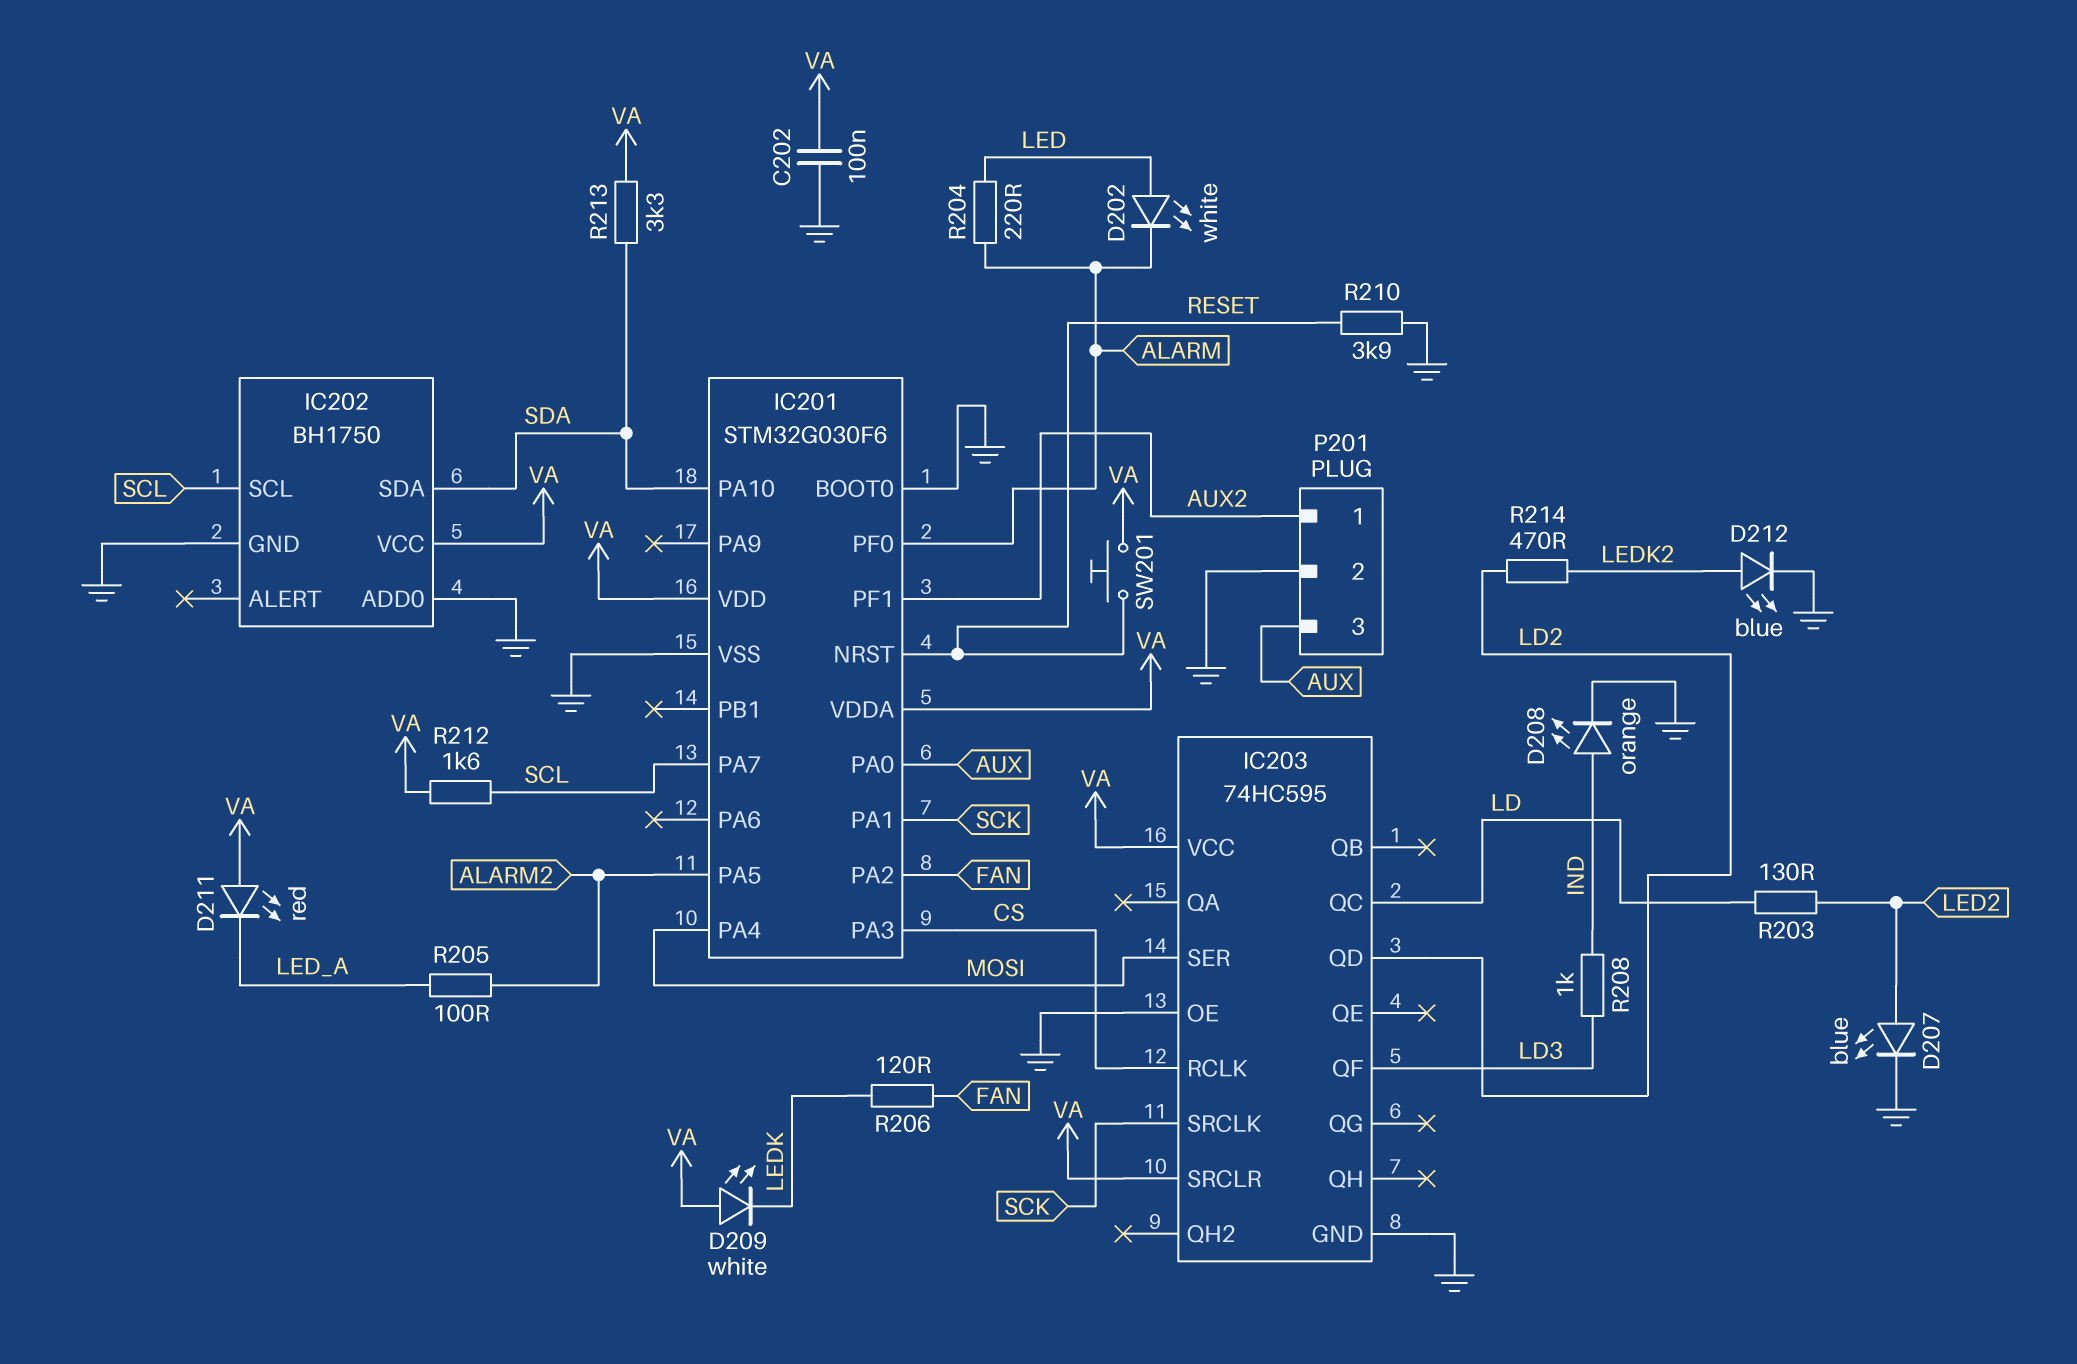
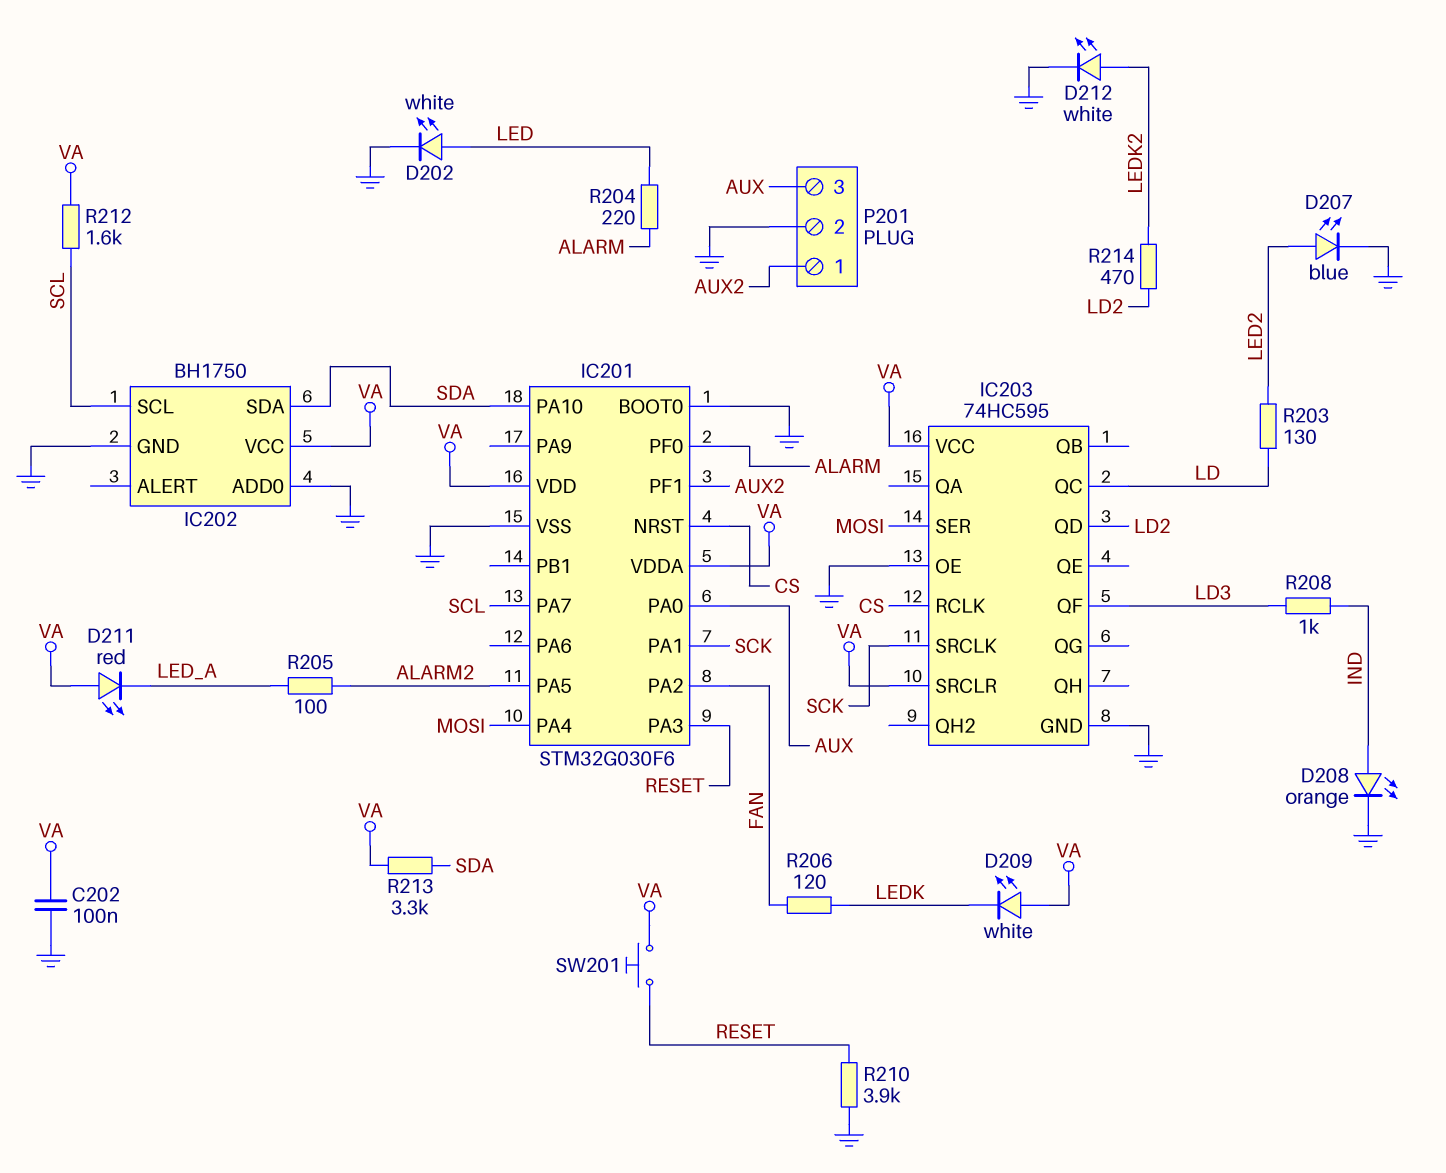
D202: LED white (A LED, K ALARM) -> LED white (A LED, K GND)
D212: LED blue (A LEDK2, K GND) -> LED white (A LEDK2, K GND)
IC201 pin NRST: RESET -> CS
IC201 pin PA3: CS -> RESET

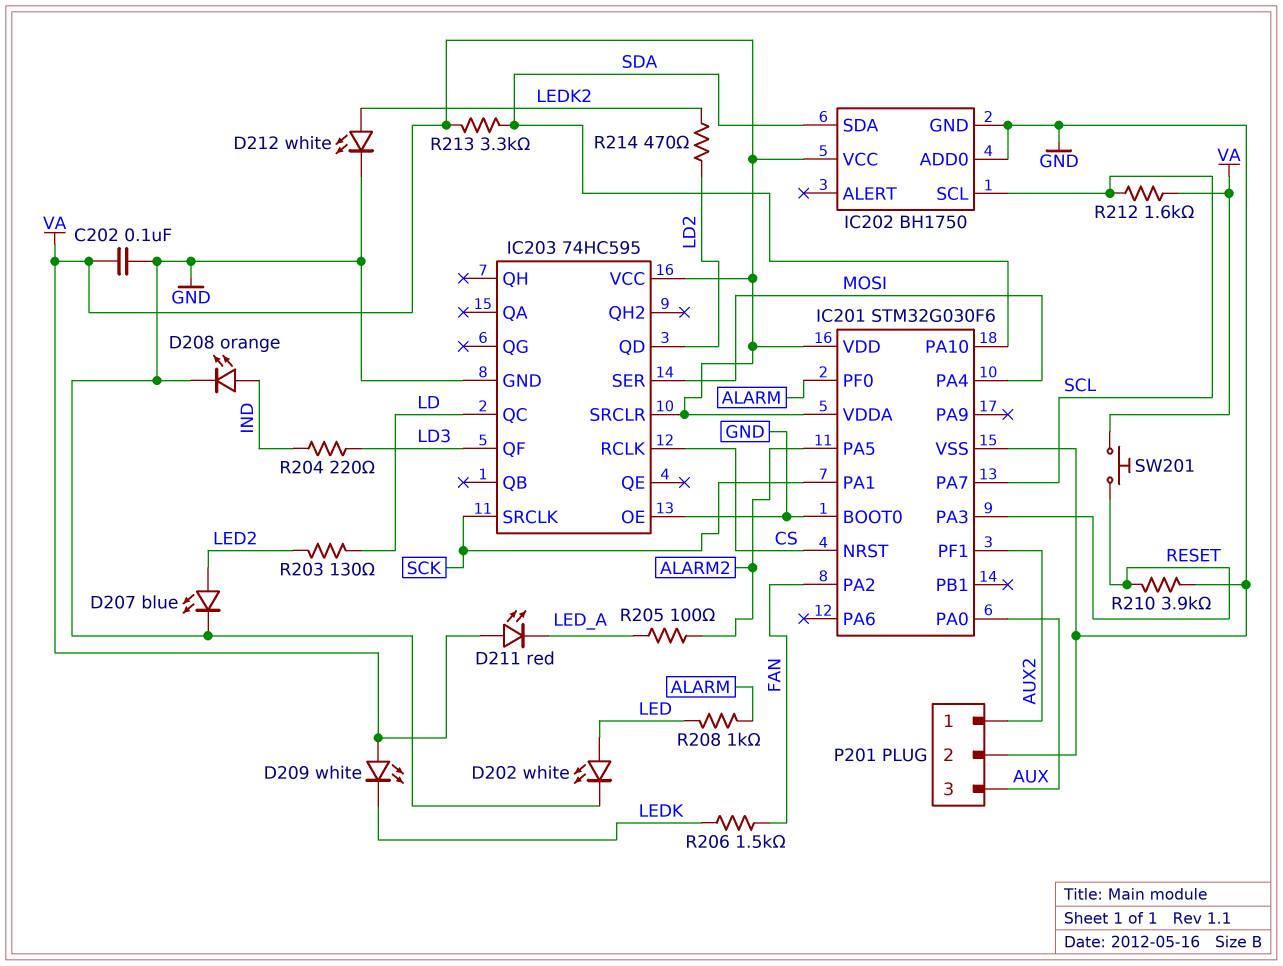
R204: 220 (ALARM, LED) -> 220 (IND, LD3)
R206: 120 (FAN, LEDK) -> 1.5k (FAN, LEDK)
R208: 1k (IND, LD3) -> 1k (ALARM, LED)

